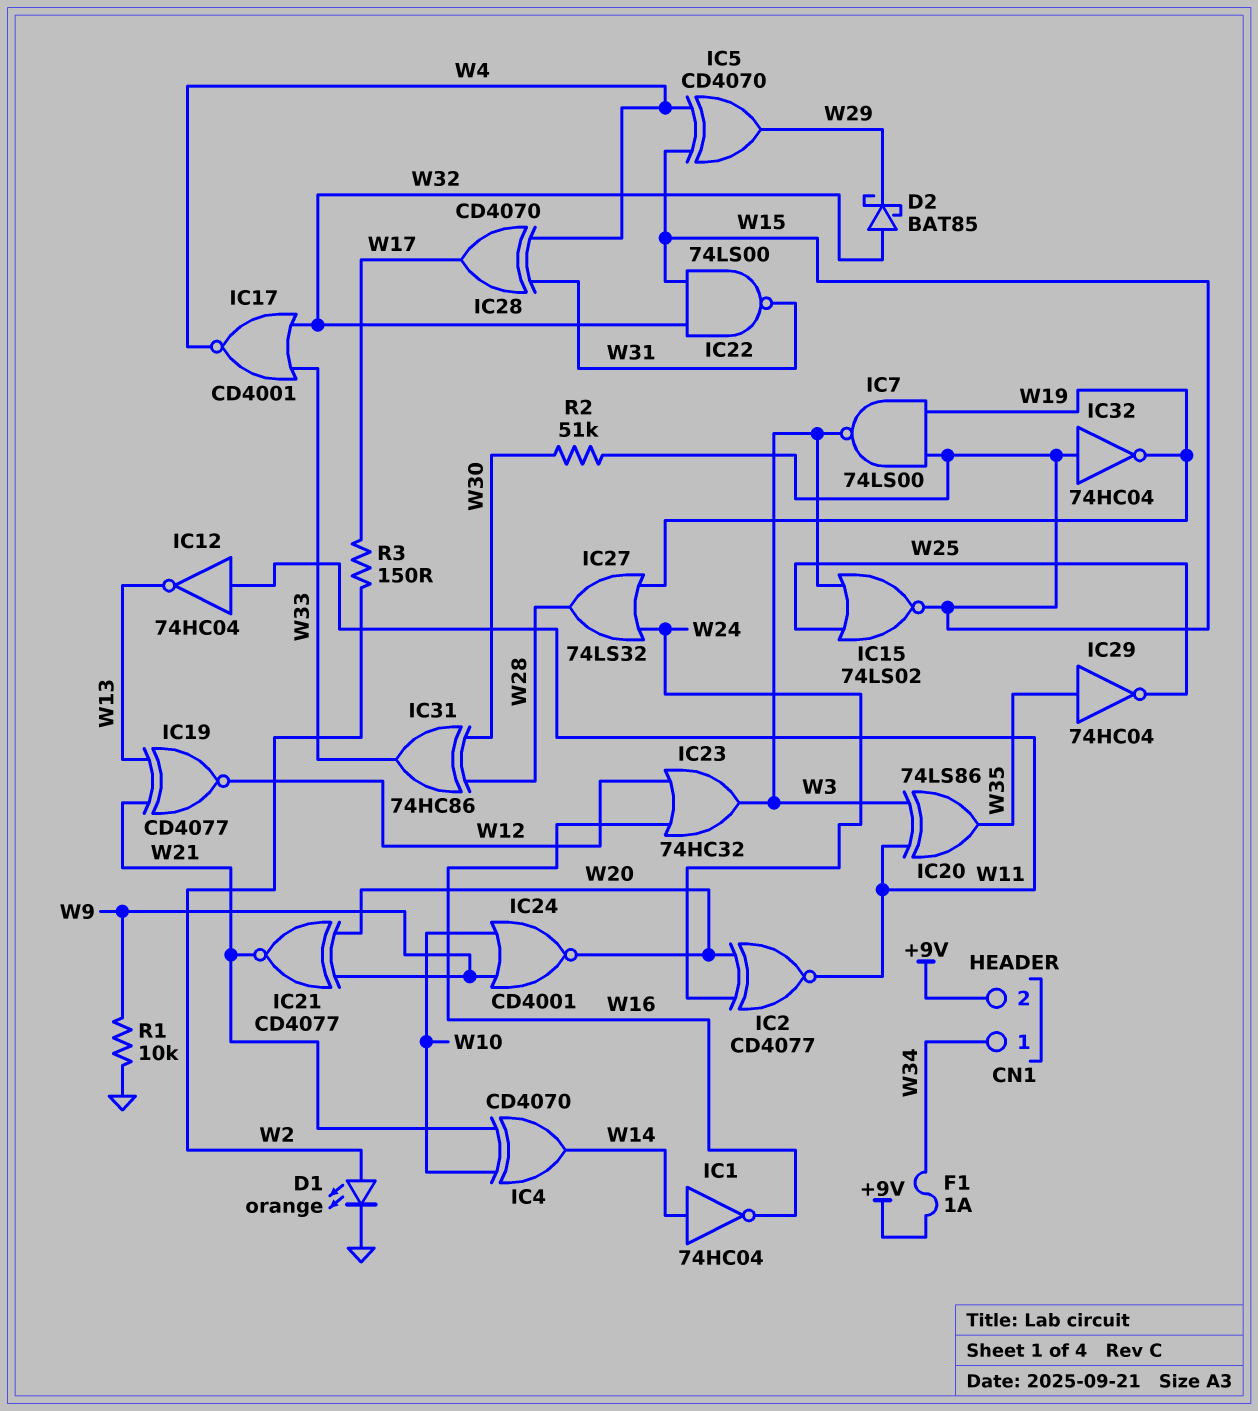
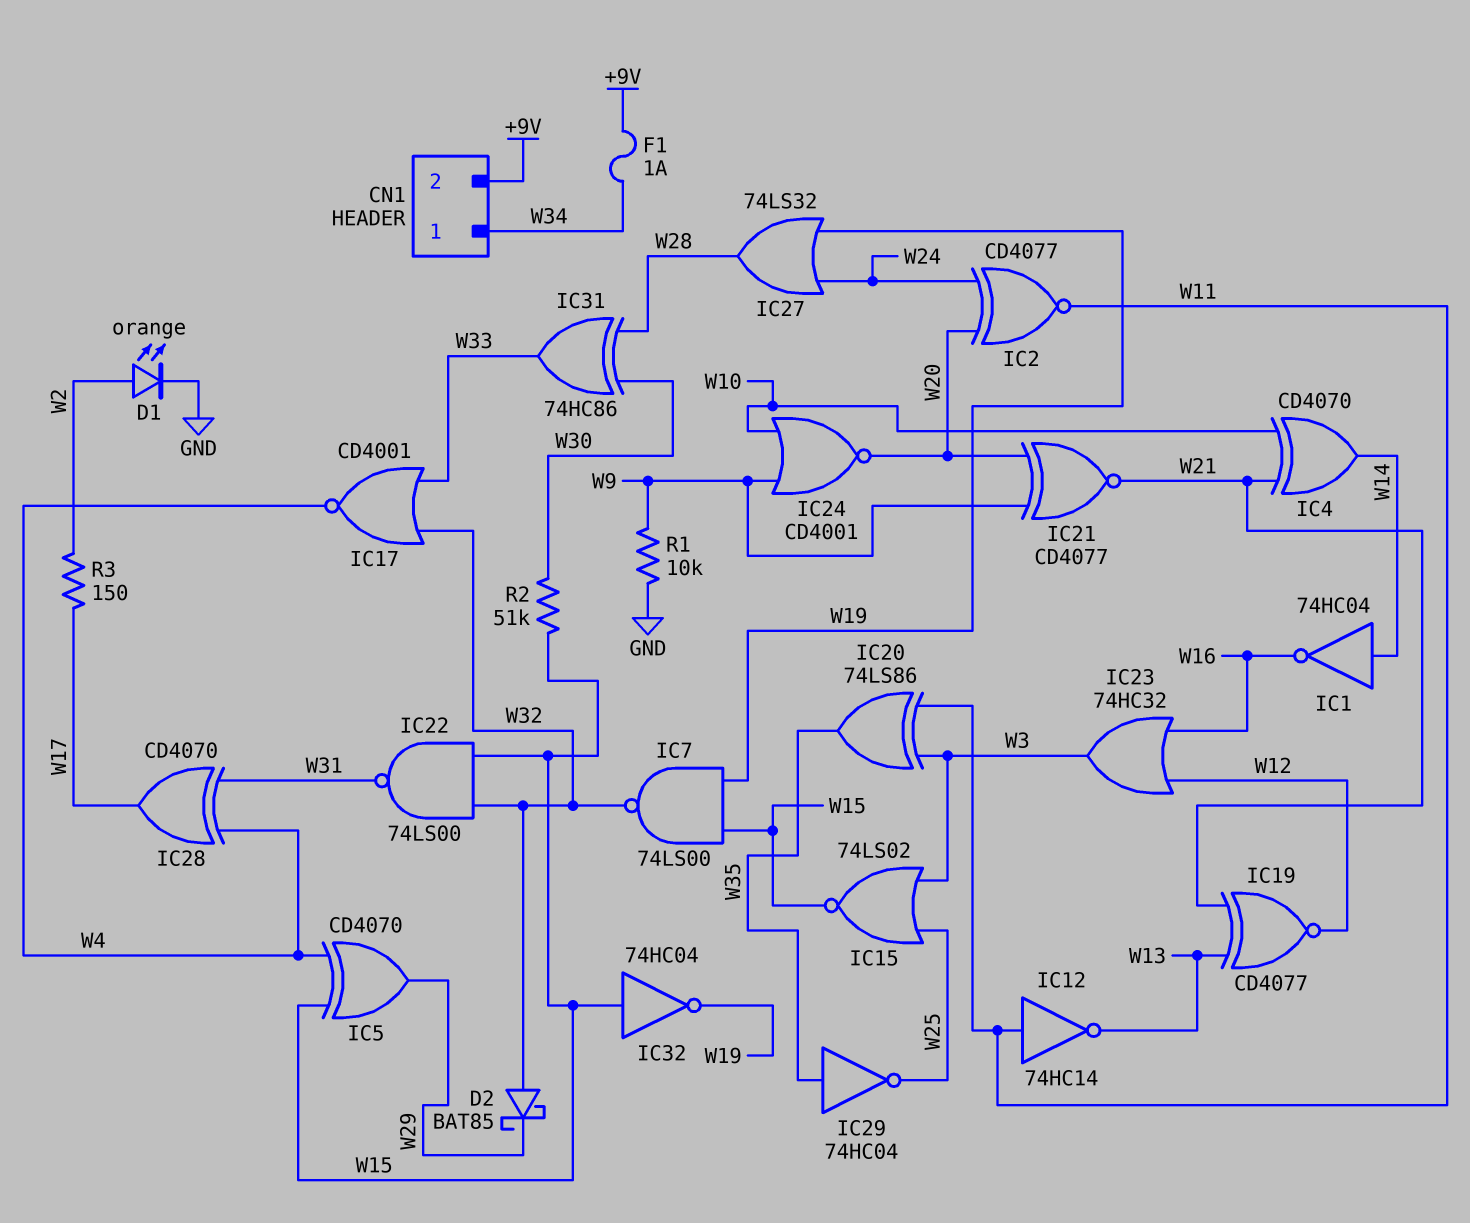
IC7: NAND 74LS00 (in W15, in W19, out W3) -> NAND 74LS00 (in W15, in W19, out W32)
IC12: NOT 74HC04 (in W11, out W13) -> NOT 74HC14 (in W11, out W13)

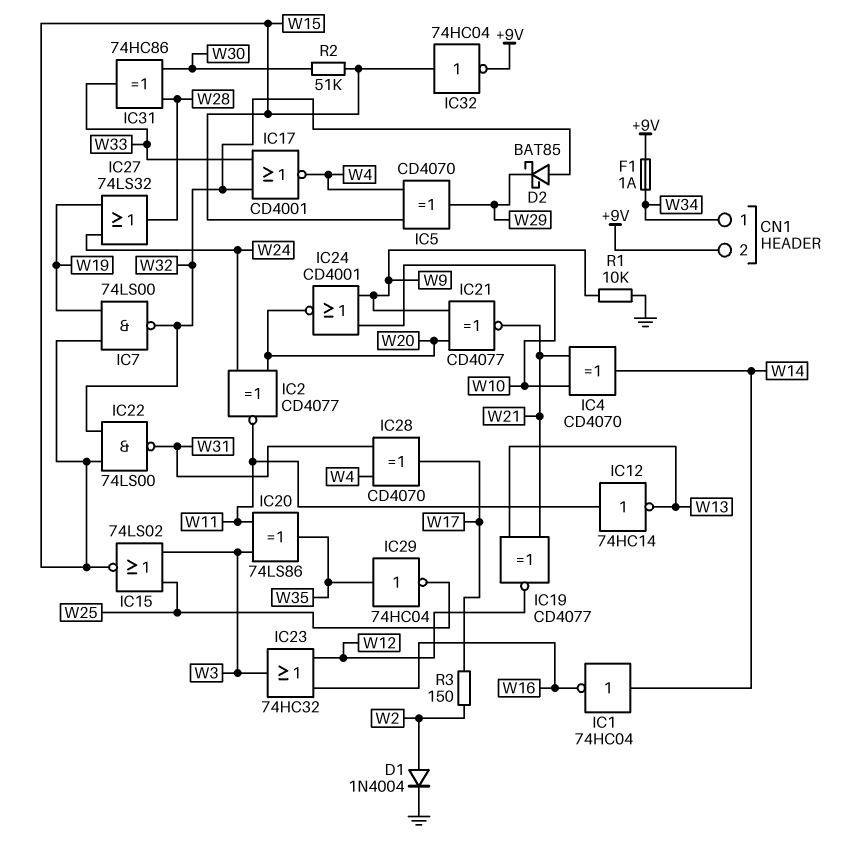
D1: LED orange (A W2, K GND) -> diode 1N4004 (A W2, K GND)
IC32: NOT 74HC04 (in W15, out W19) -> NOT 74HC04 (in W15, out +9V)

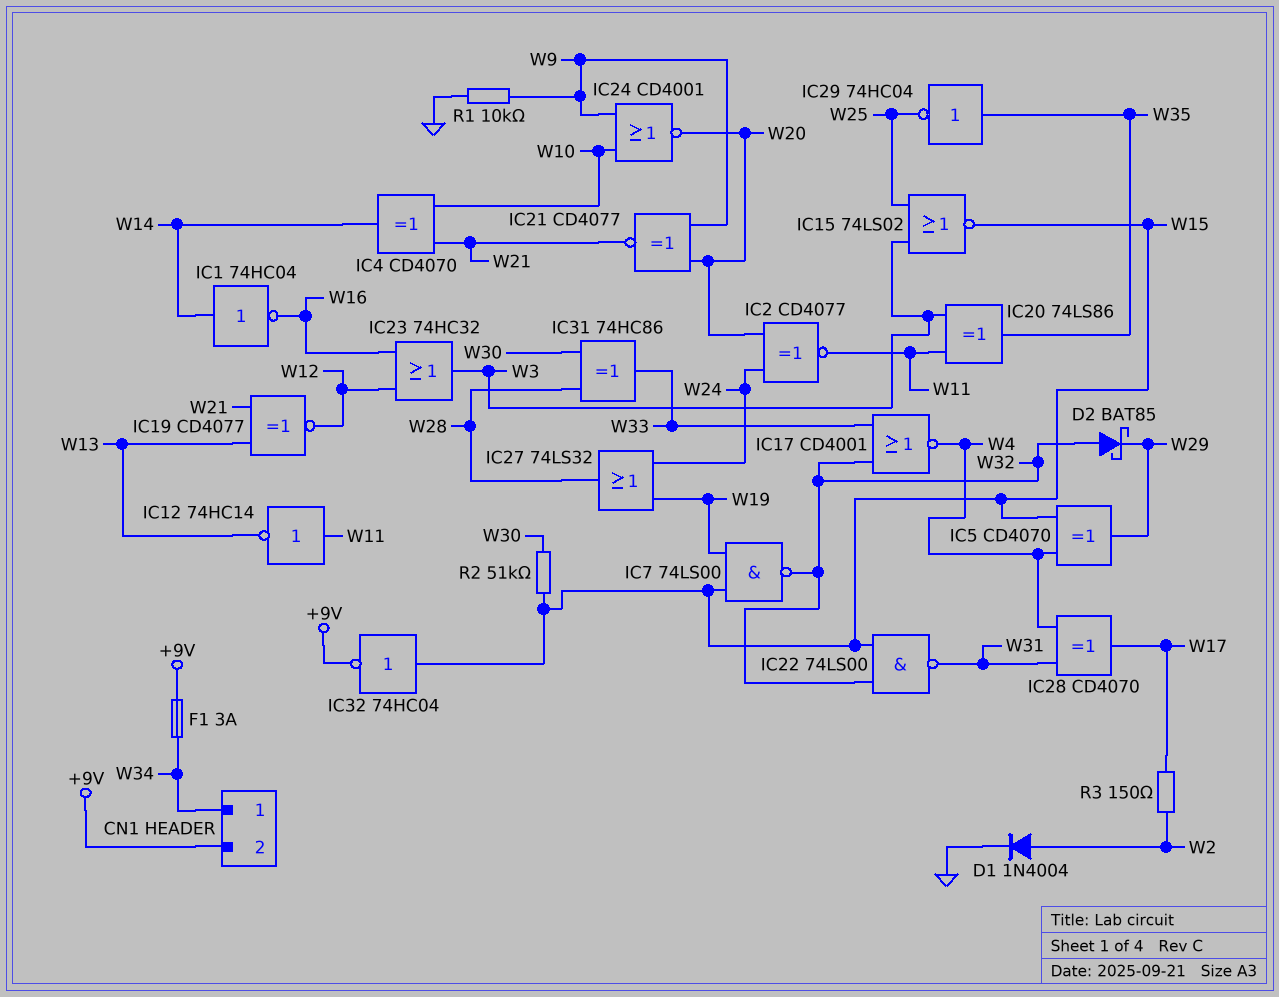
F1: 1A (+9V, W34) -> 3A (+9V, W34)

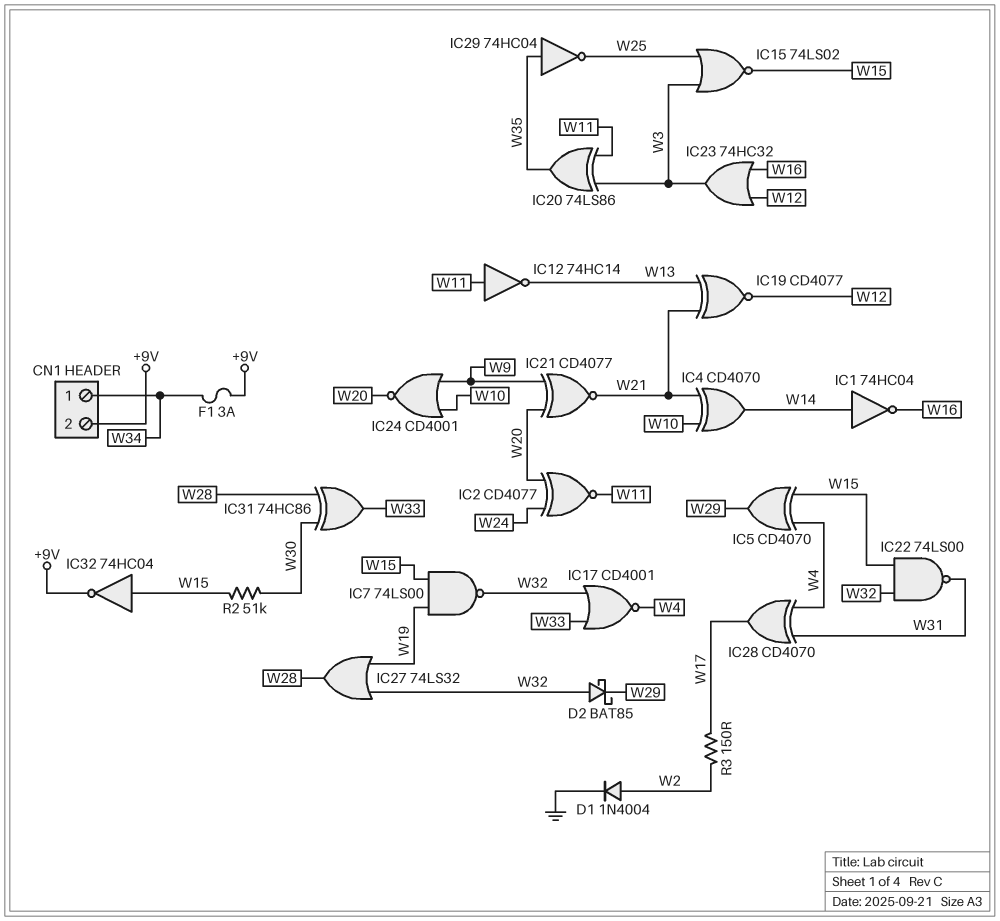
IC27: OR 74LS32 (in W19, in W24, out W28) -> OR 74LS32 (in W19, in W32, out W28)
R1: 10k (GND, W9) -> none

